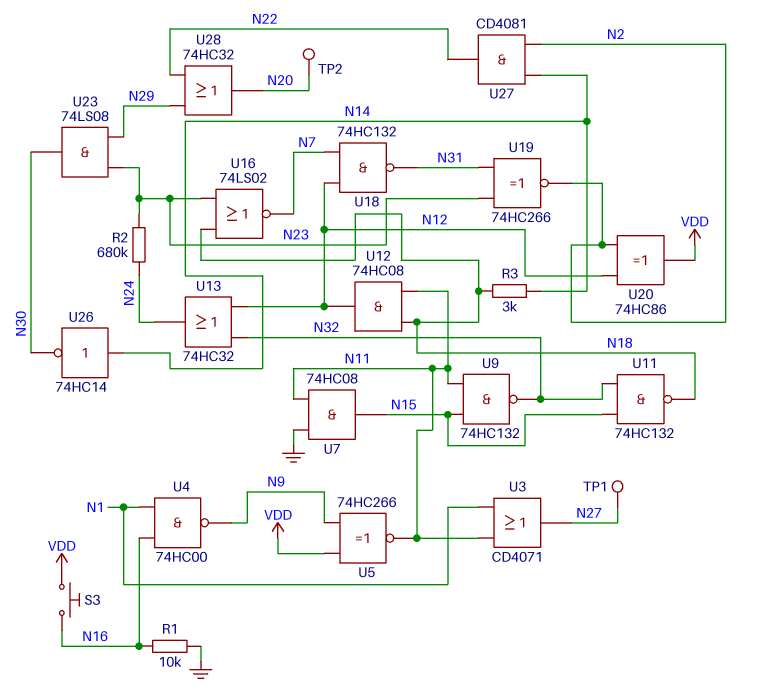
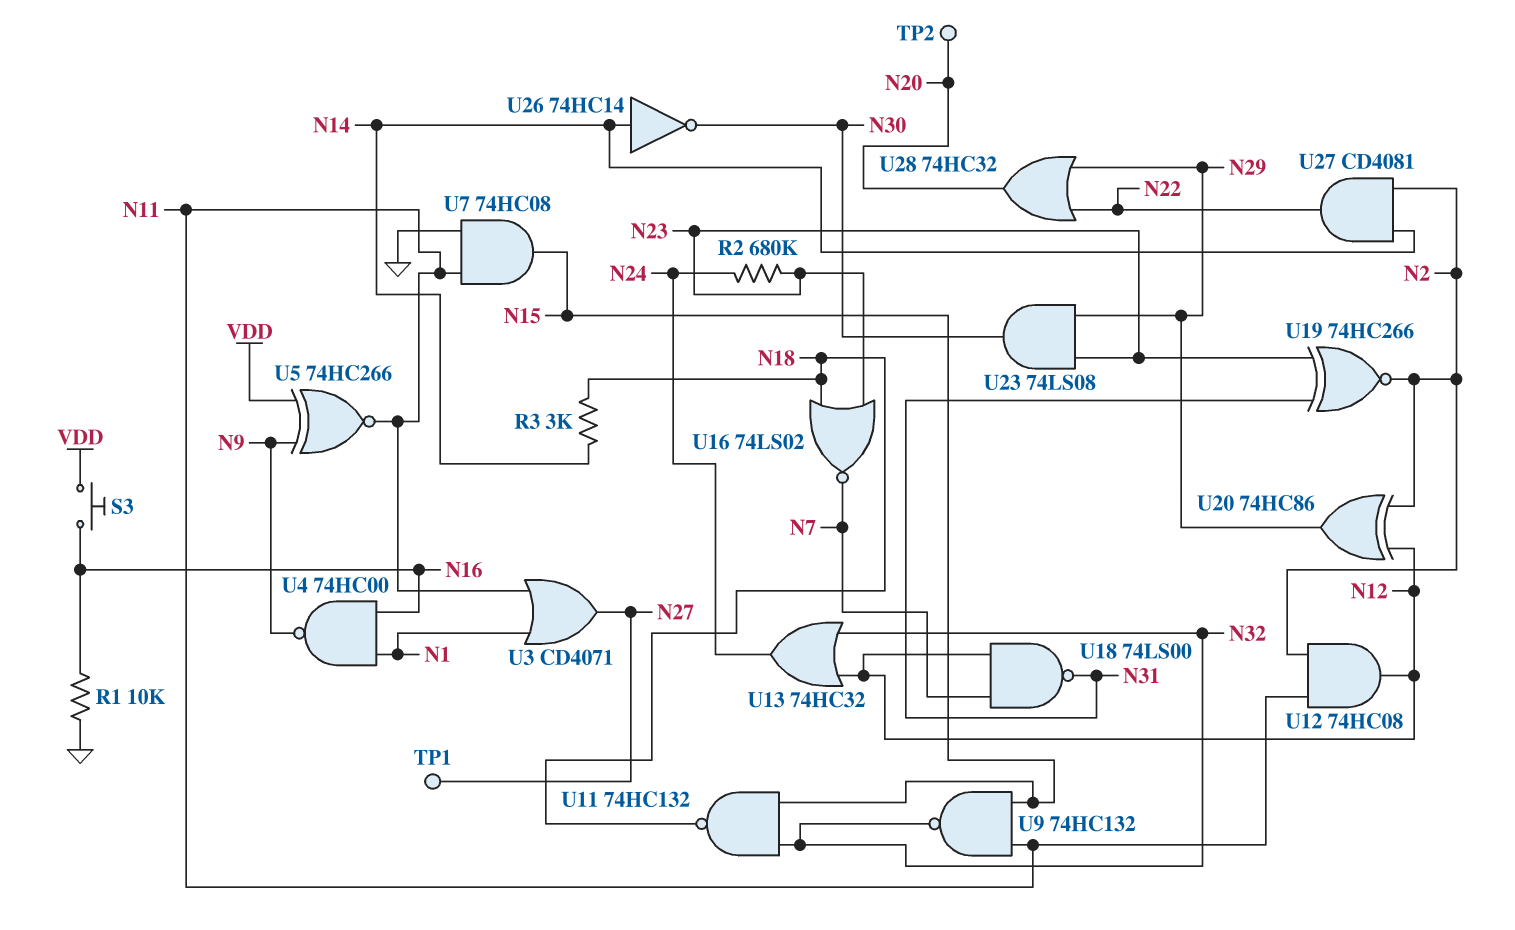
U12: AND 74HC08 (in N11, in N18, out N12) -> AND 74HC08 (in N2, in N11, out N12)
U18: NAND 74HC132 (in N7, in N12, out N31) -> NAND 74LS00 (in N7, in N12, out N31)
U20: XOR 74HC86 (in N2, in N12, out VDD) -> XOR 74HC86 (in N2, in N12, out N29)

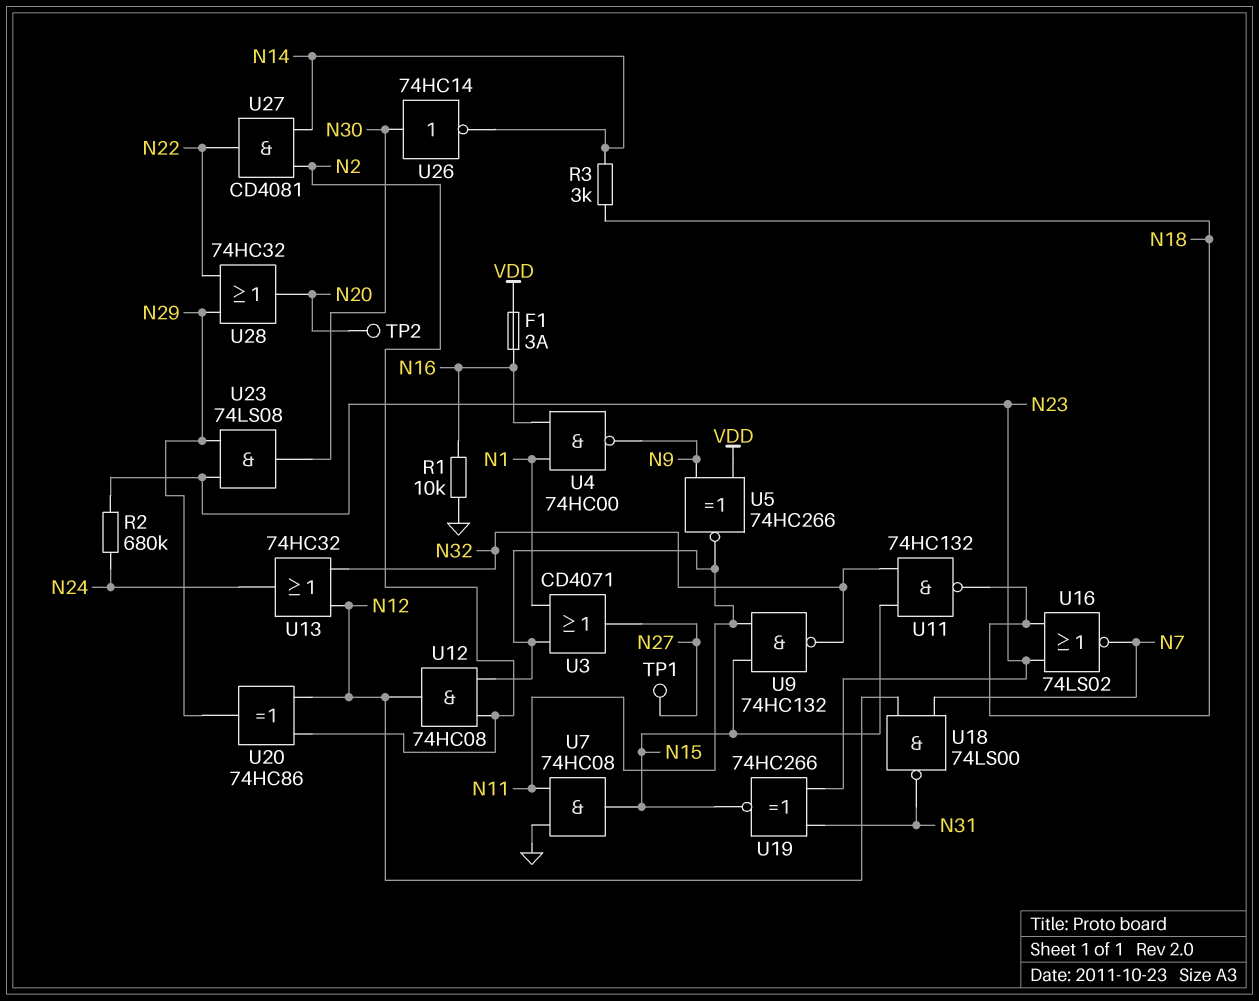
F1: none -> 3A (N16, VDD)
S3: button (N16, VDD) -> none
U19: XNOR 74HC266 (in N23, in N31, out N2) -> XNOR 74HC266 (in N23, in N31, out N15)
U26: NOT 74HC14 (in N14, out N30) -> NOT 74HC14 (in N30, out N14)

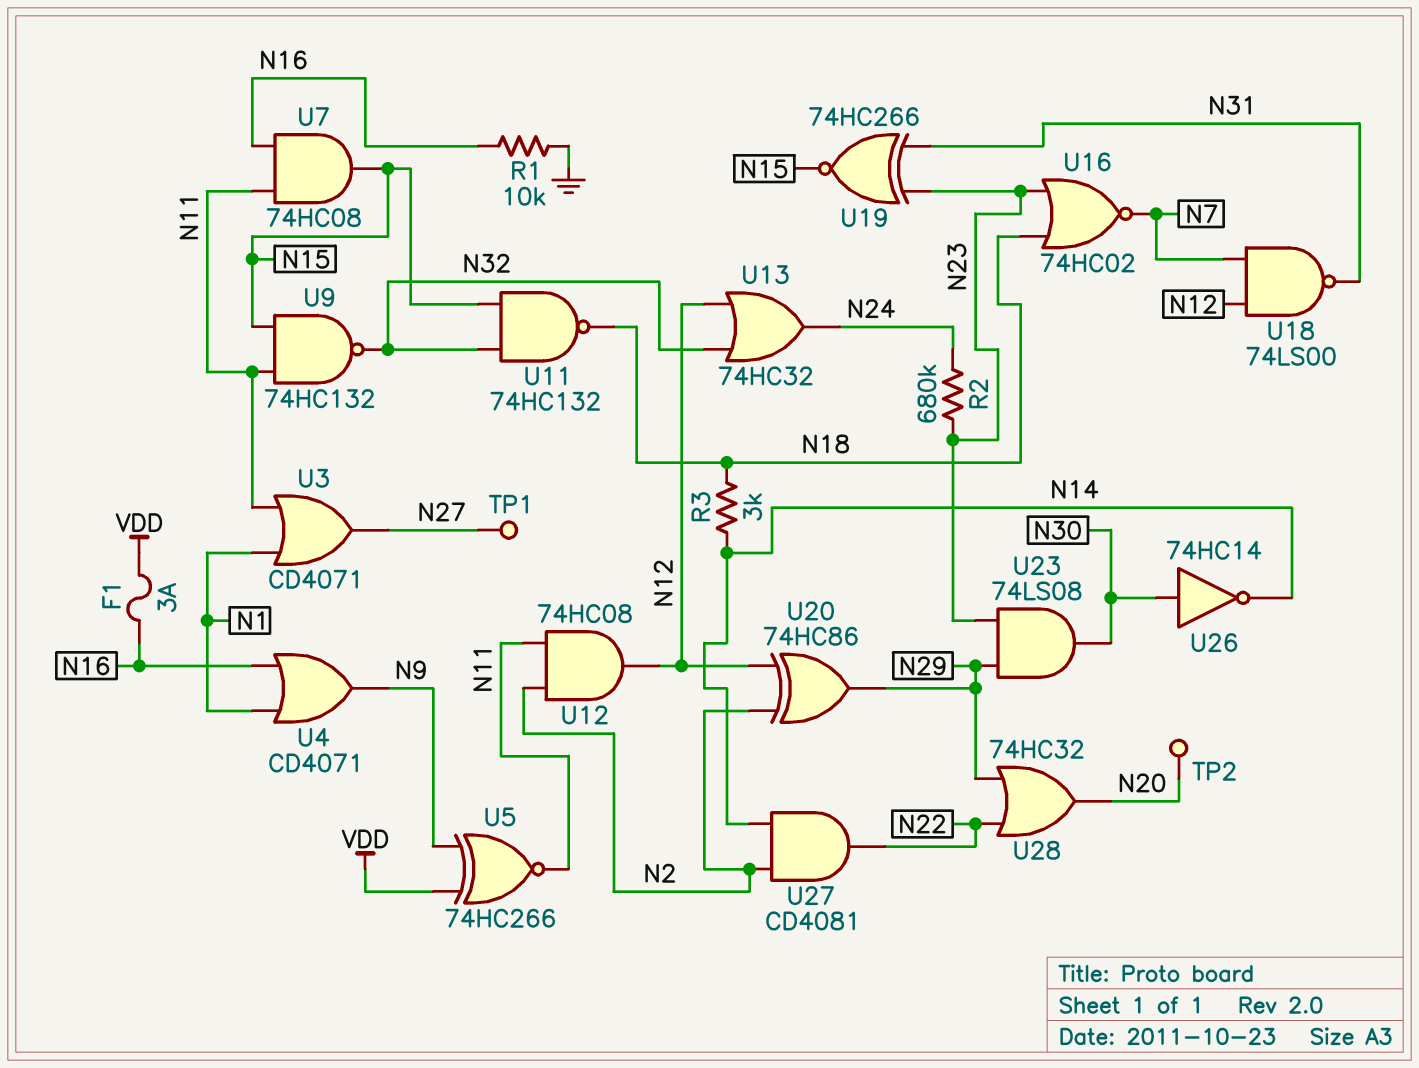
U4: NAND 74HC00 (in N1, in N16, out N9) -> OR CD4071 (in N1, in N16, out N9)
U7: AND 74HC08 (in GND, in N11, out N15) -> AND 74HC08 (in N11, in N16, out N15)
U16: NOR 74LS02 (in N18, in N23, out N7) -> NOR 74HC02 (in N18, in N23, out N7)

